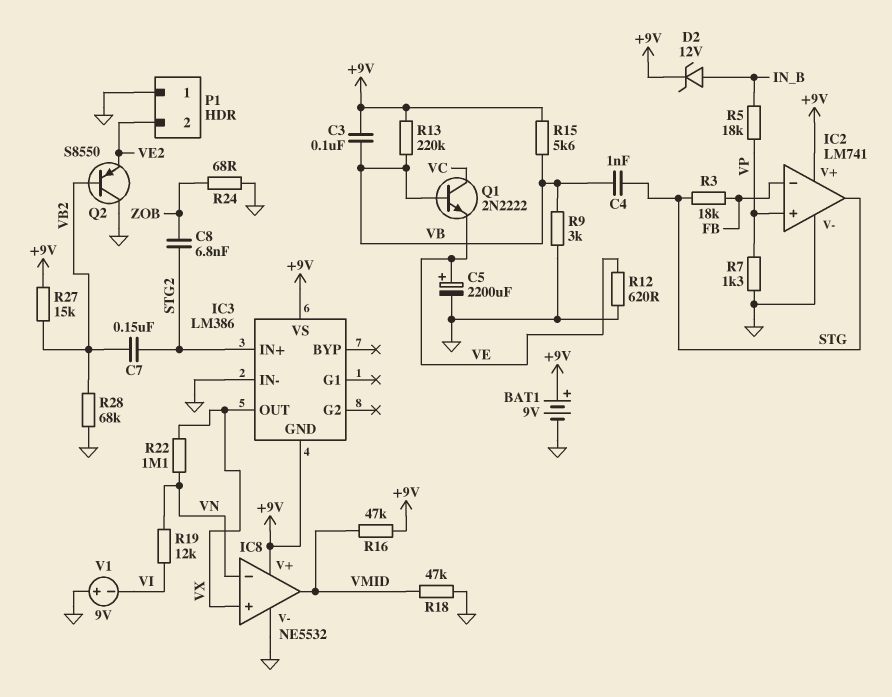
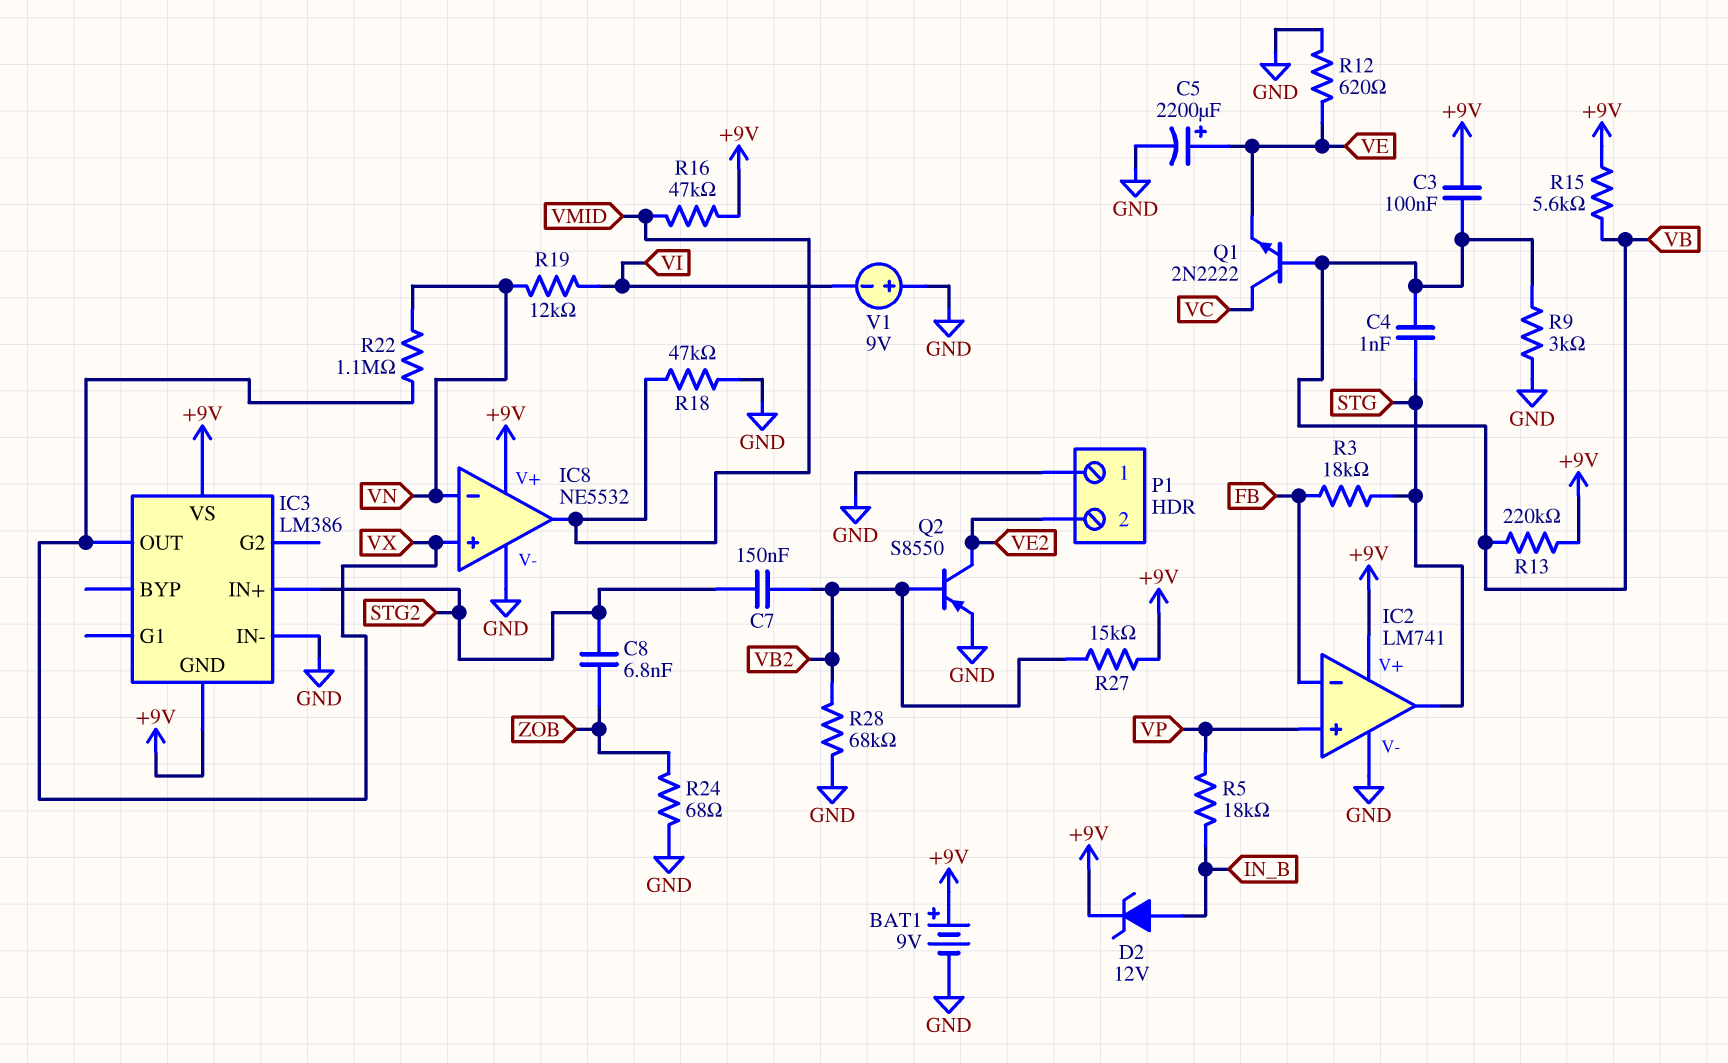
Q2: PNP S8550 (B VB2, C GND, E VE2) -> PNP S8550 (B VB2, C VE2, E GND)
R7: 1.3k (GND, VP) -> none

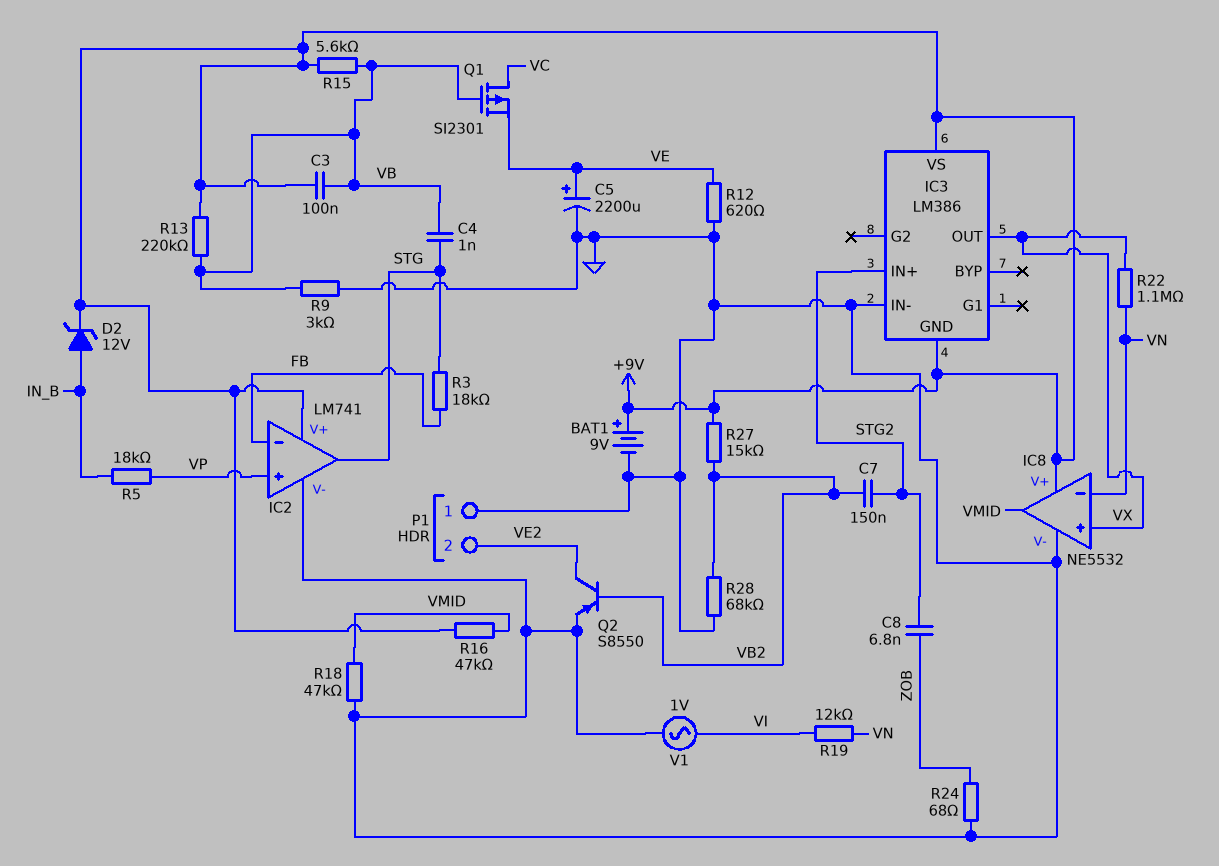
Q1: NPN 2N2222 (B VB, C VC, E VE) -> PMOS SI2301 (G VB, D VC, S VE)
V1: 9V (plus GND, minus VI) -> AC 1V (GND, VI)

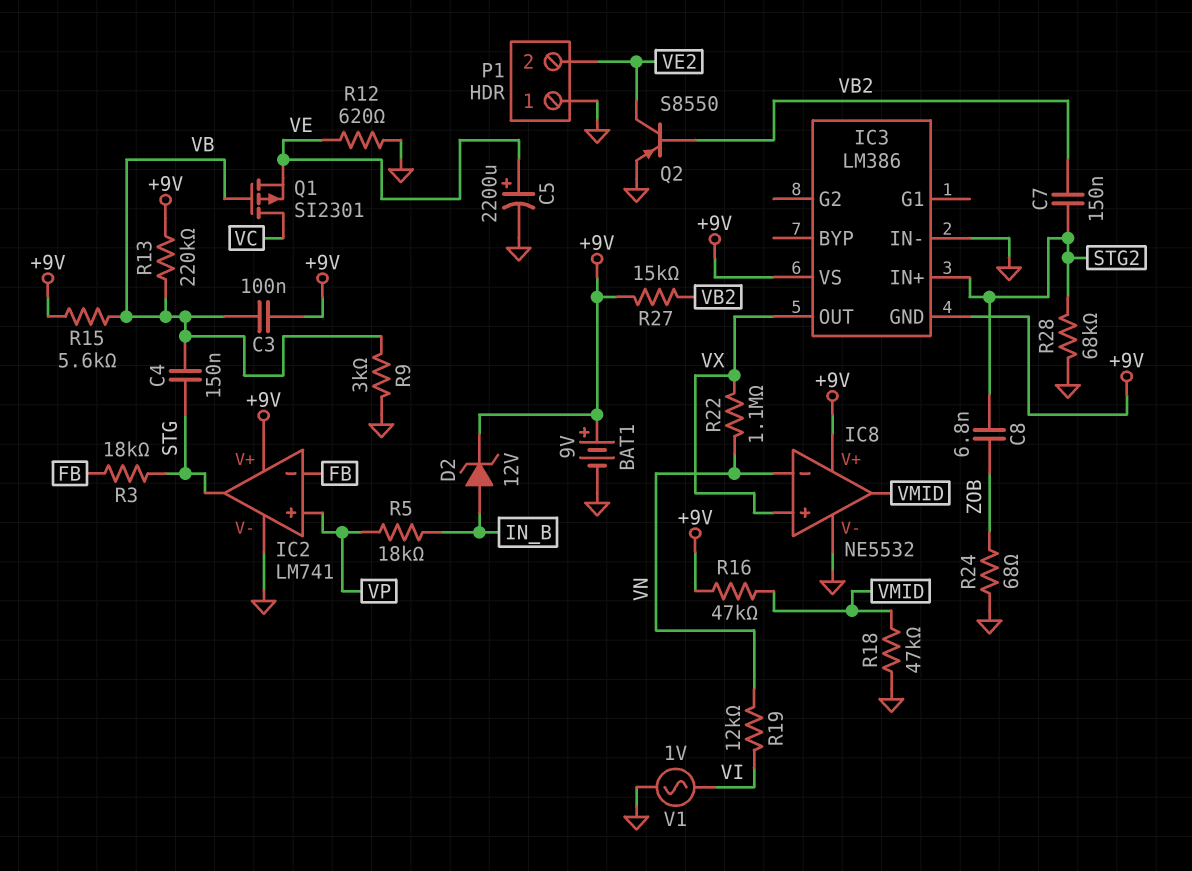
C4: 1nF (STG, VB) -> 150nF (STG, VB)
R28: 68k (GND, VB2) -> 68k (GND, STG2)

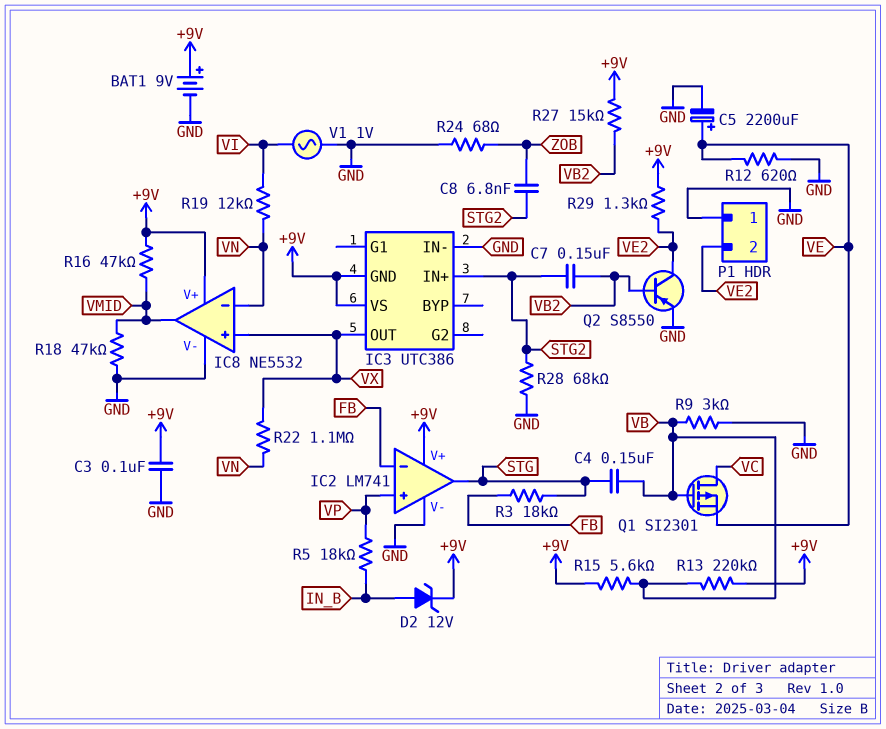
C3: 100nF (+9V, VB) -> 100nF (+9V, GND)
IC3: LM386 -> UTC386
R29: none -> 1.3k (+9V, VE2)

